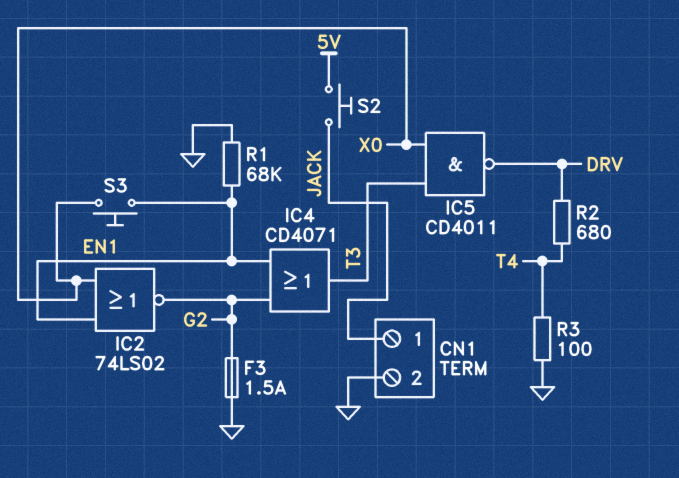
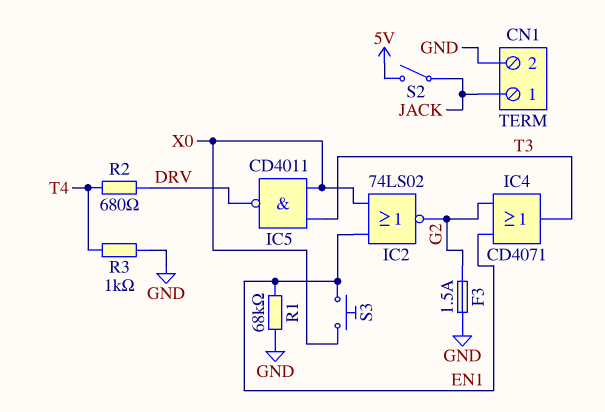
R3: 100 (GND, T4) -> 1k (GND, T4)
S2: button (5V, JACK) -> switch (5V, JACK)

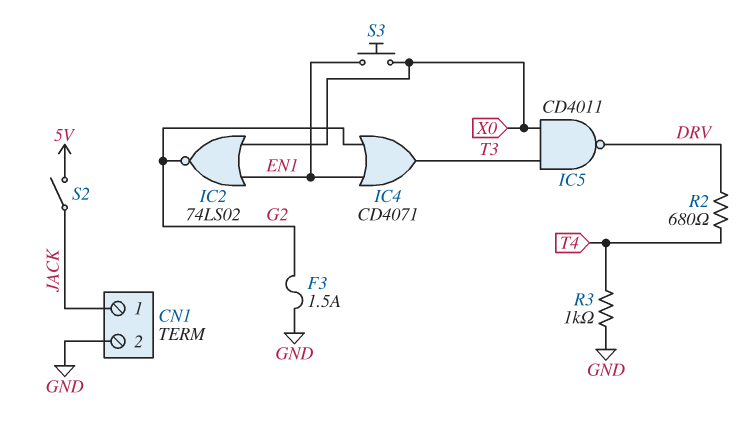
R1: 68k (EN1, GND) -> none

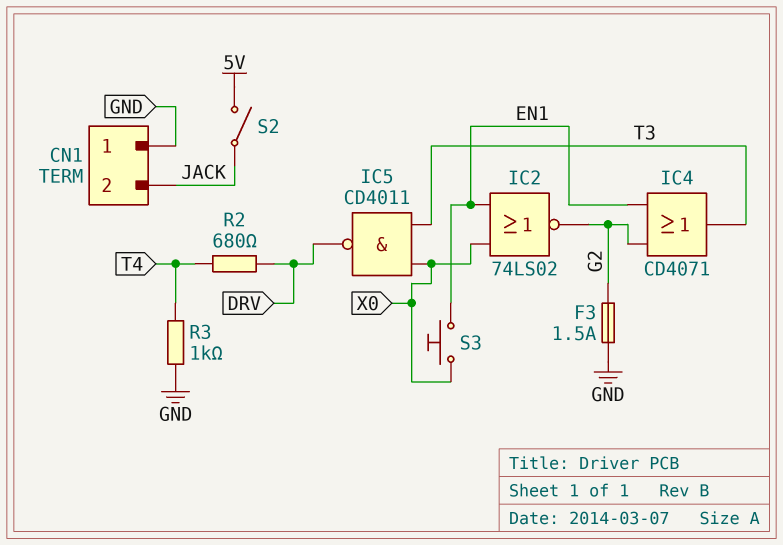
CN1 pin 1: JACK -> GND
CN1 pin 2: GND -> JACK

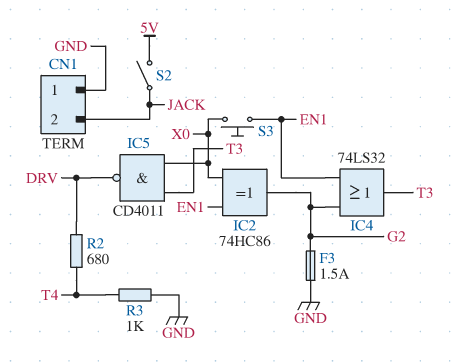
IC2: NOR 74LS02 (in EN1, in X0, out G2) -> XOR 74HC86 (in EN1, in X0, out G2)
IC4: OR CD4071 (in EN1, in G2, out T3) -> OR 74LS32 (in EN1, in G2, out T3)

